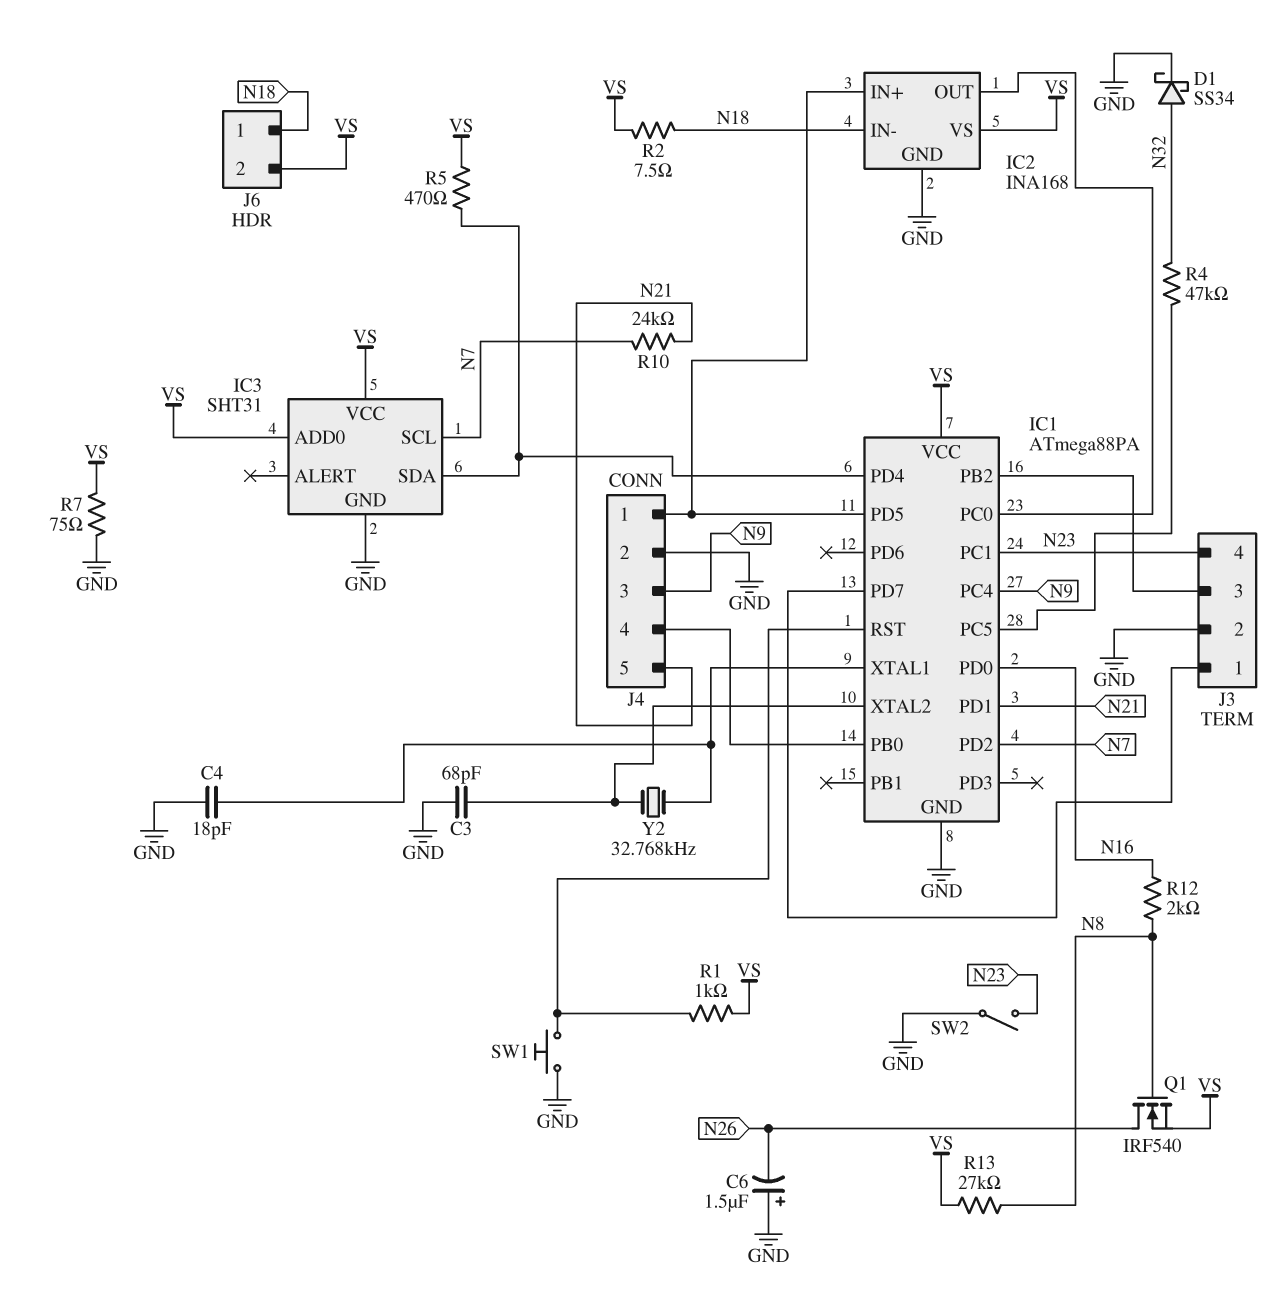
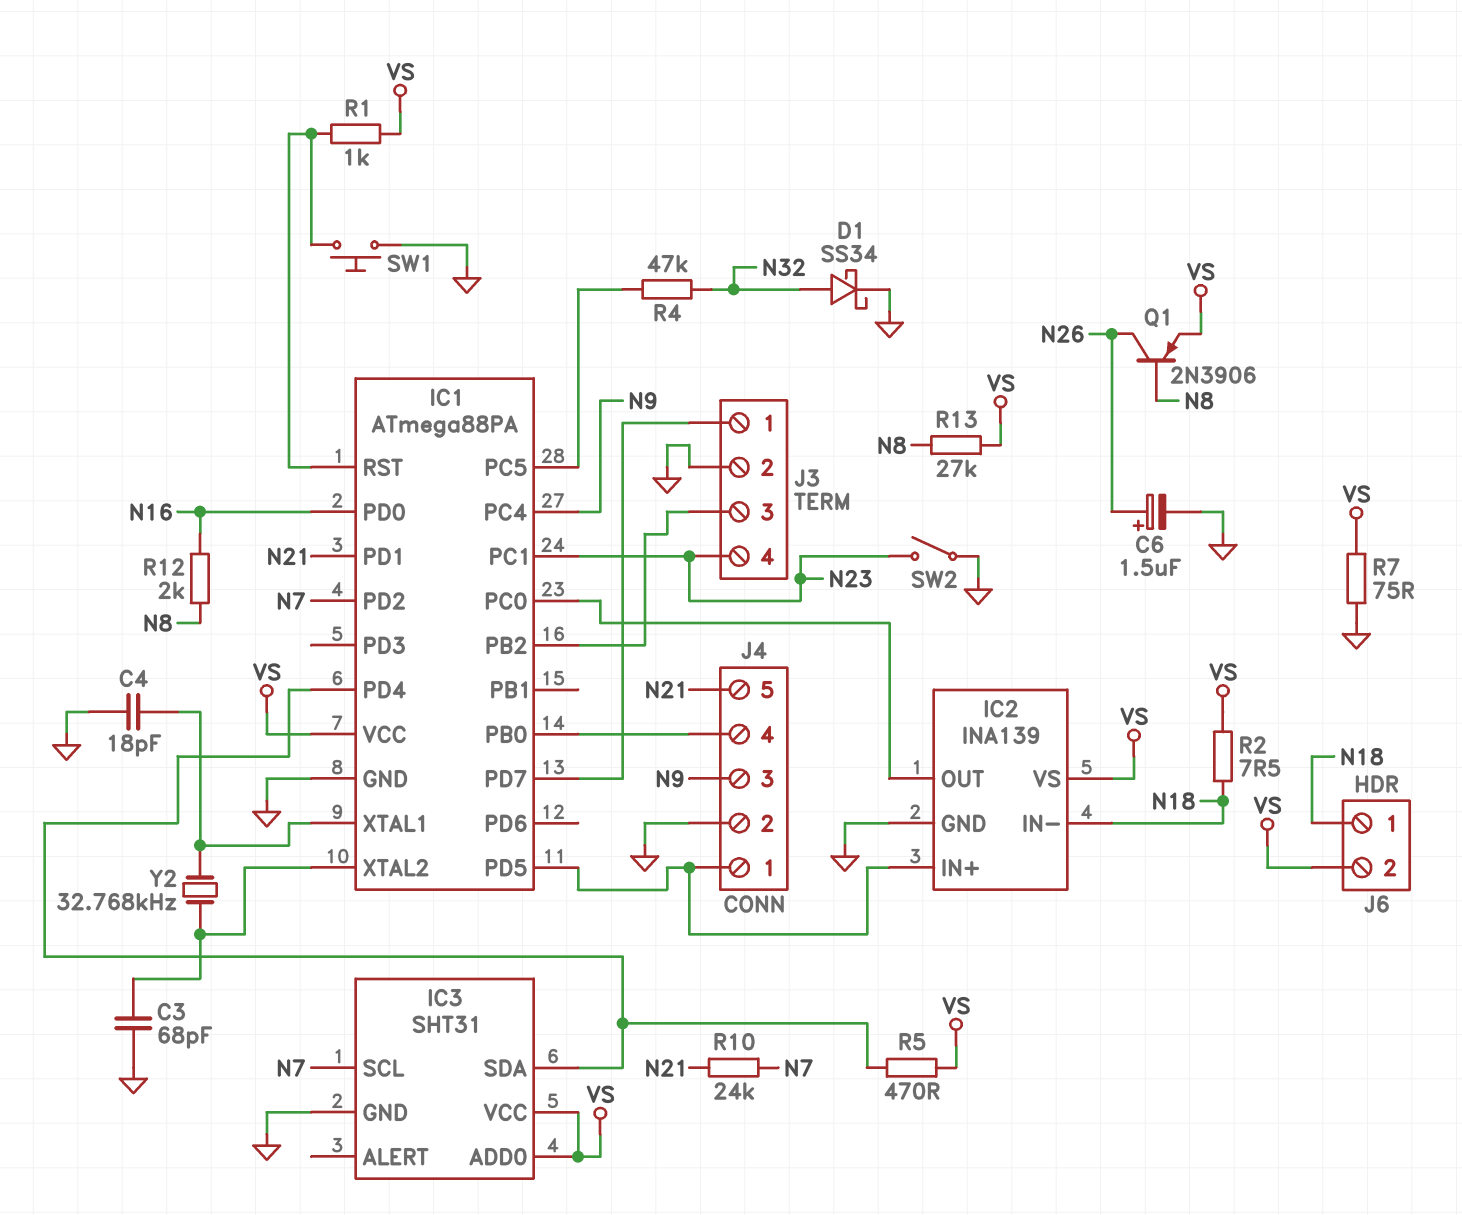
C6: 1.5uF (plus GND, minus N26) -> 1.5uF (plus N26, minus GND)
IC2: INA168 -> INA139
Q1: NMOS IRF540 (G N8, D N26, S VS) -> PNP 2N3906 (B N8, C N26, E VS)

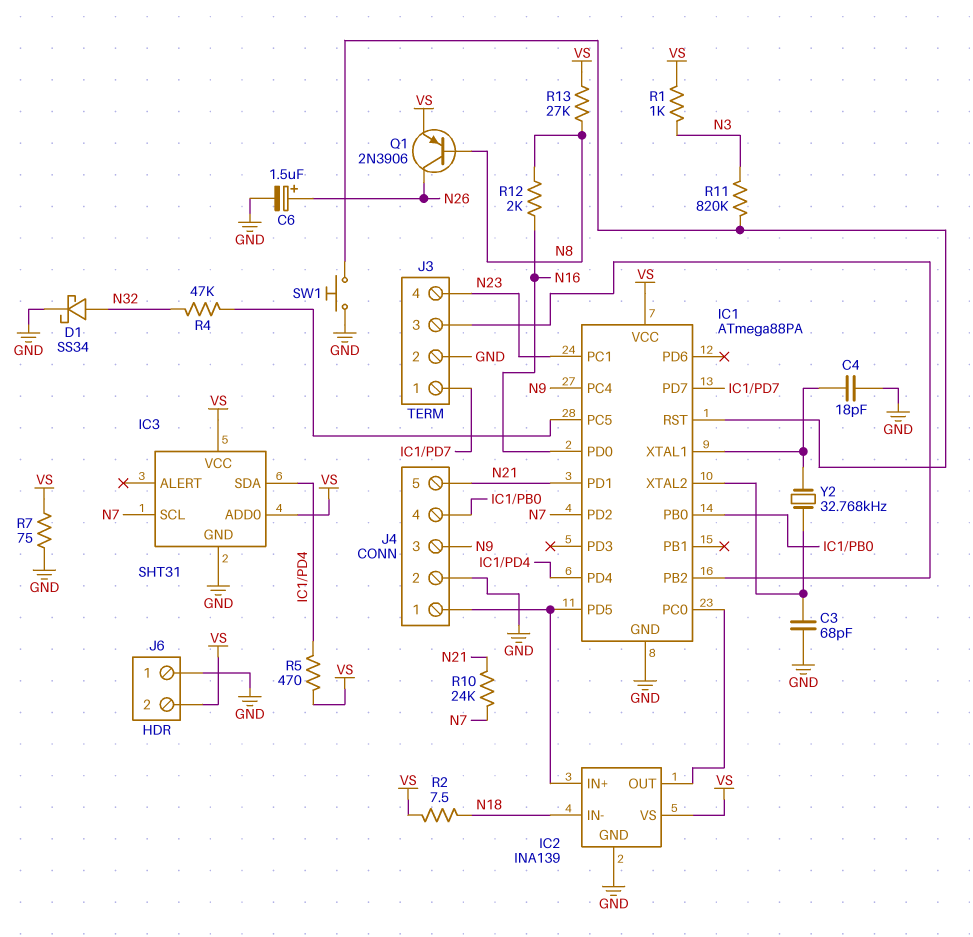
J6 pin 1: N18 -> GND
R1: 1k (IC1/RST, VS) -> 1k (N3, VS)
R11: none -> 820k (IC1/RST, N3)
SW2: switch (GND, N23) -> none

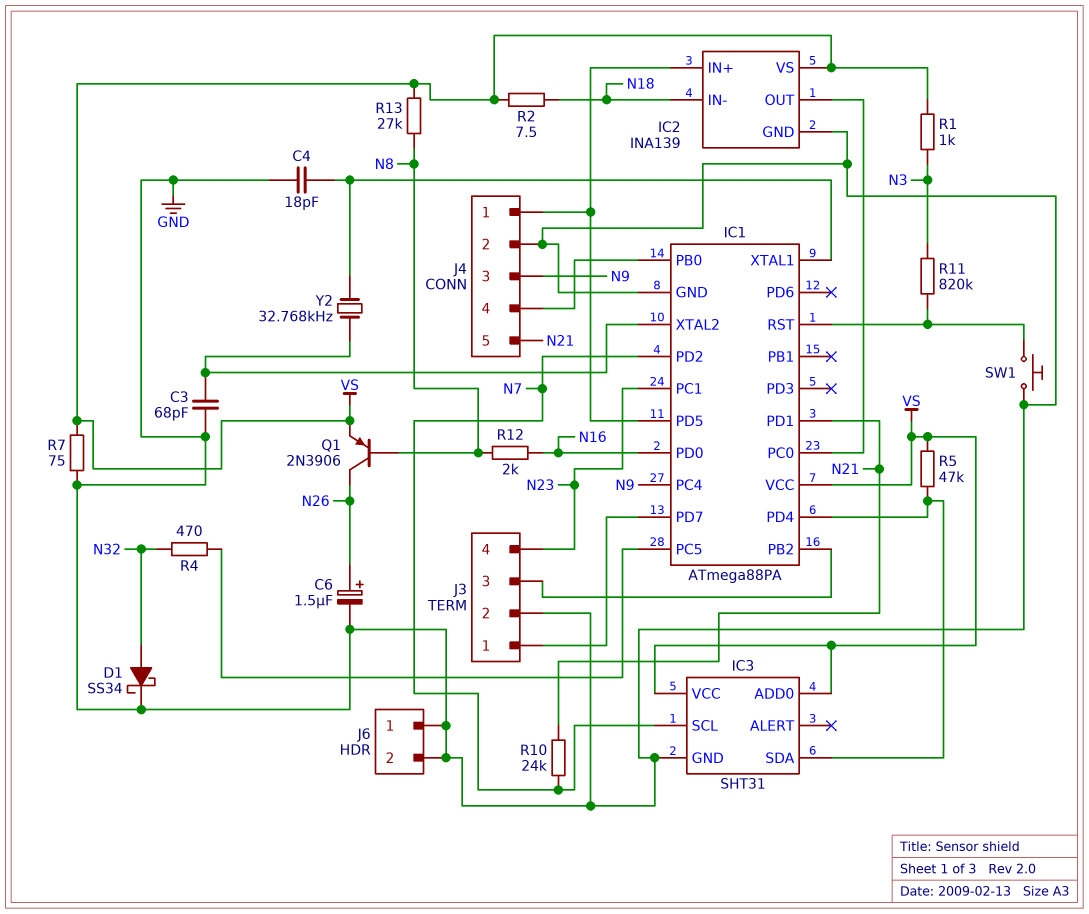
J6 pin 2: VS -> GND
R4: 47k (IC1/PC5, N32) -> 470 (IC1/PC5, N32)
R5: 470 (IC1/PD4, VS) -> 47k (IC1/PD4, VS)

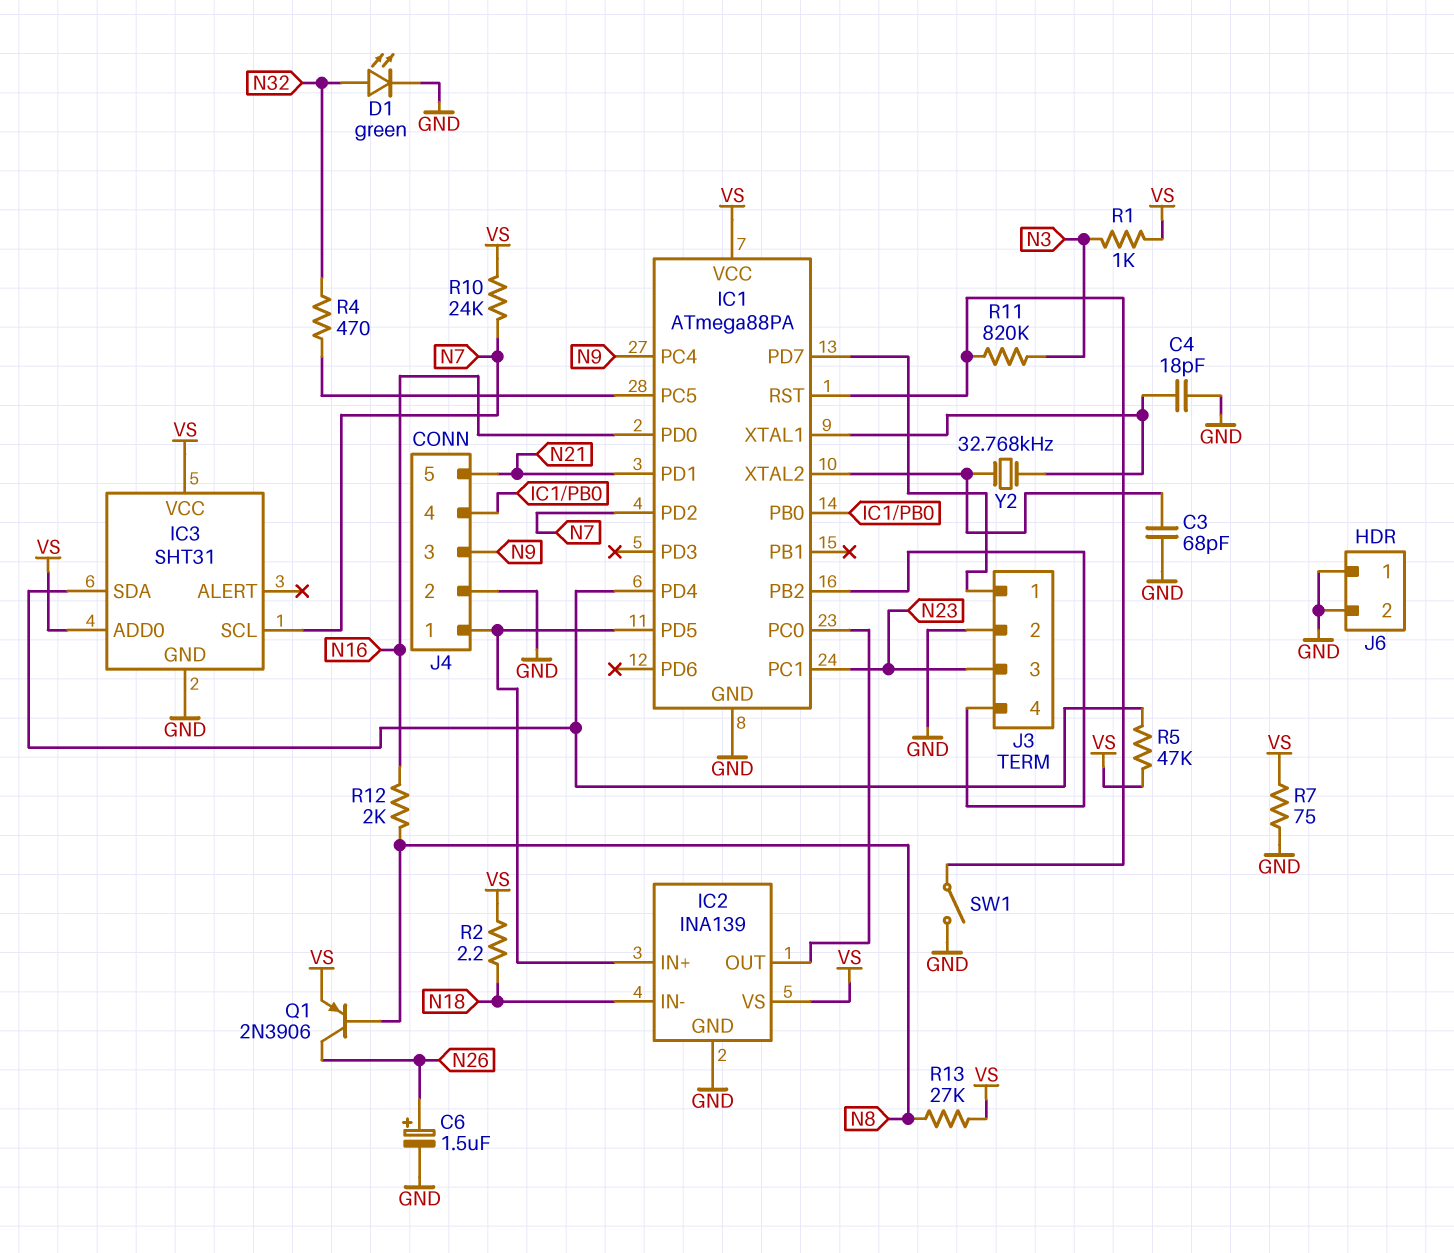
D1: schottky SS34 (A N32, K GND) -> LED green (A N32, K GND)
J3 pin 3: IC1/PB2 -> N23
J3 pin 4: N23 -> IC1/PB2
R2: 7.5 (N18, VS) -> 2.2 (N18, VS)
R10: 24k (N7, N21) -> 24k (N7, VS)
SW1: button (GND, IC1/RST) -> switch (GND, IC1/RST)

